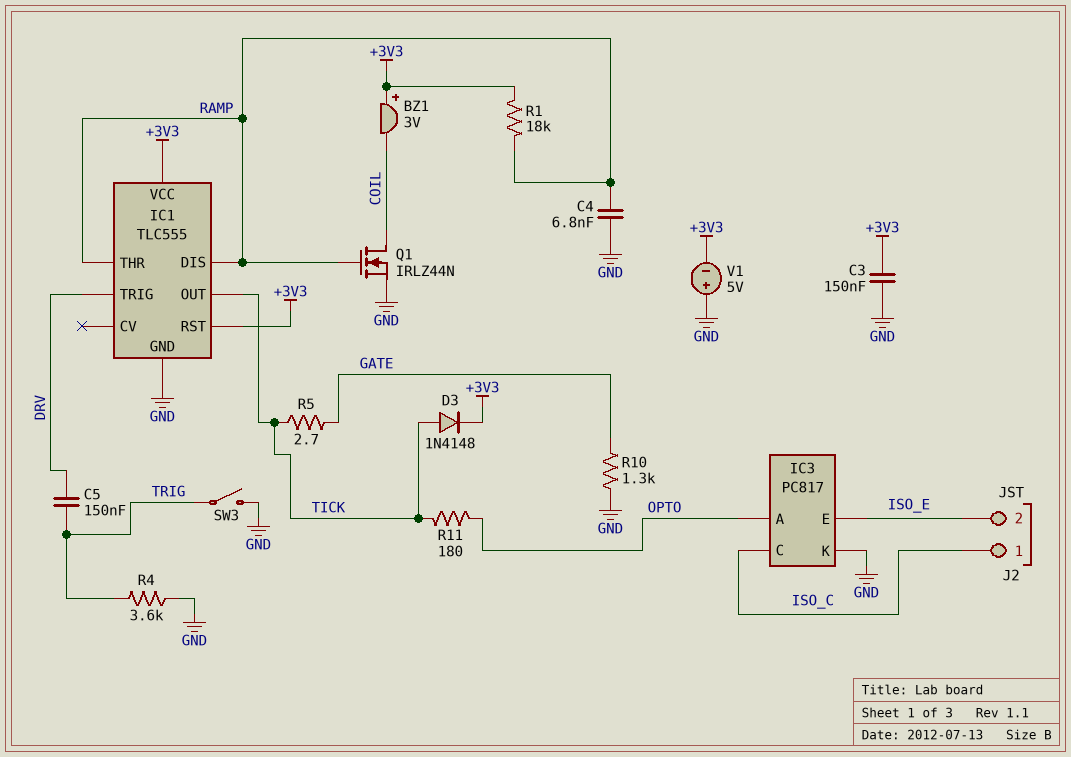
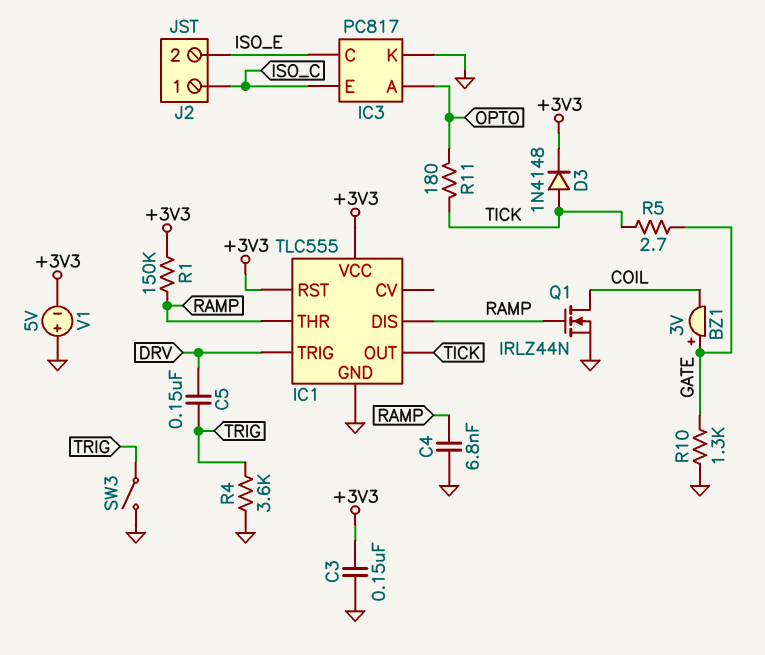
BZ1: buzzer 3V (plus +3V3, minus COIL) -> buzzer 3V (plus GATE, minus COIL)
IC3 pin C: ISO_C -> ISO_E
IC3 pin E: ISO_E -> ISO_C
R1: 18k (+3V3, RAMP) -> 150k (+3V3, RAMP)

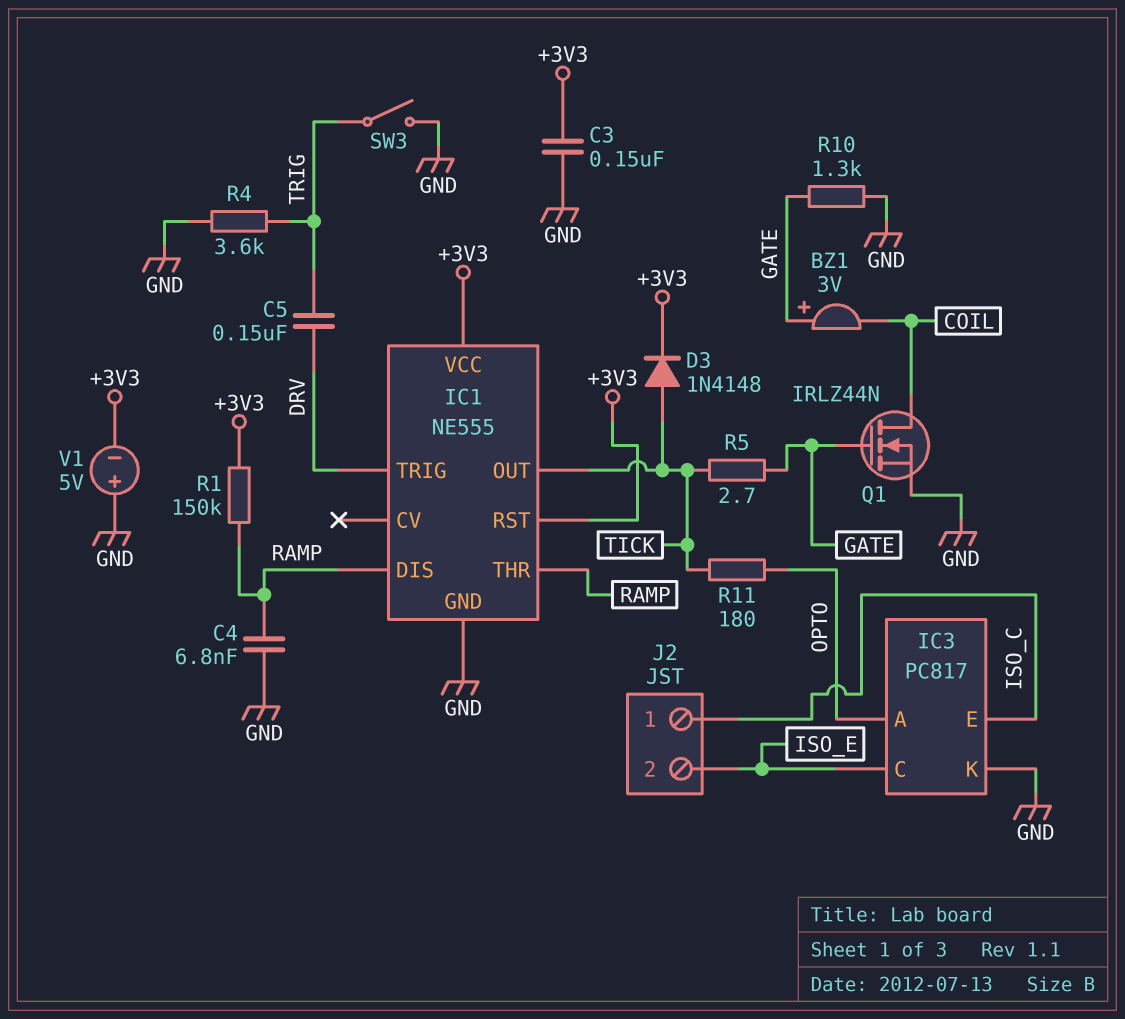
IC1: TLC555 -> NE555
Q1: NMOS IRLZ44N (G RAMP, D COIL, S GND) -> NMOS IRLZ44N (G GATE, D COIL, S GND)

